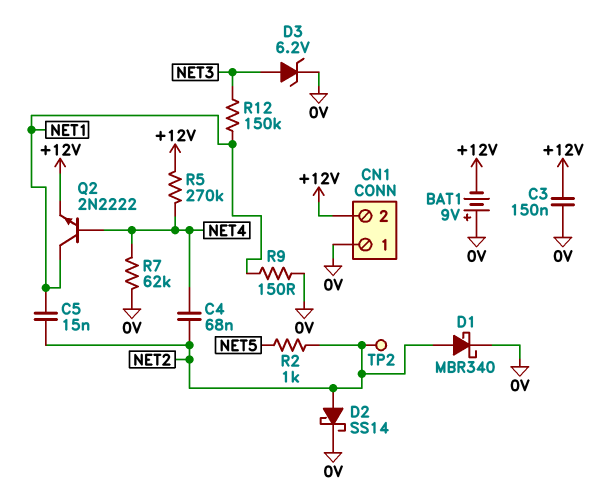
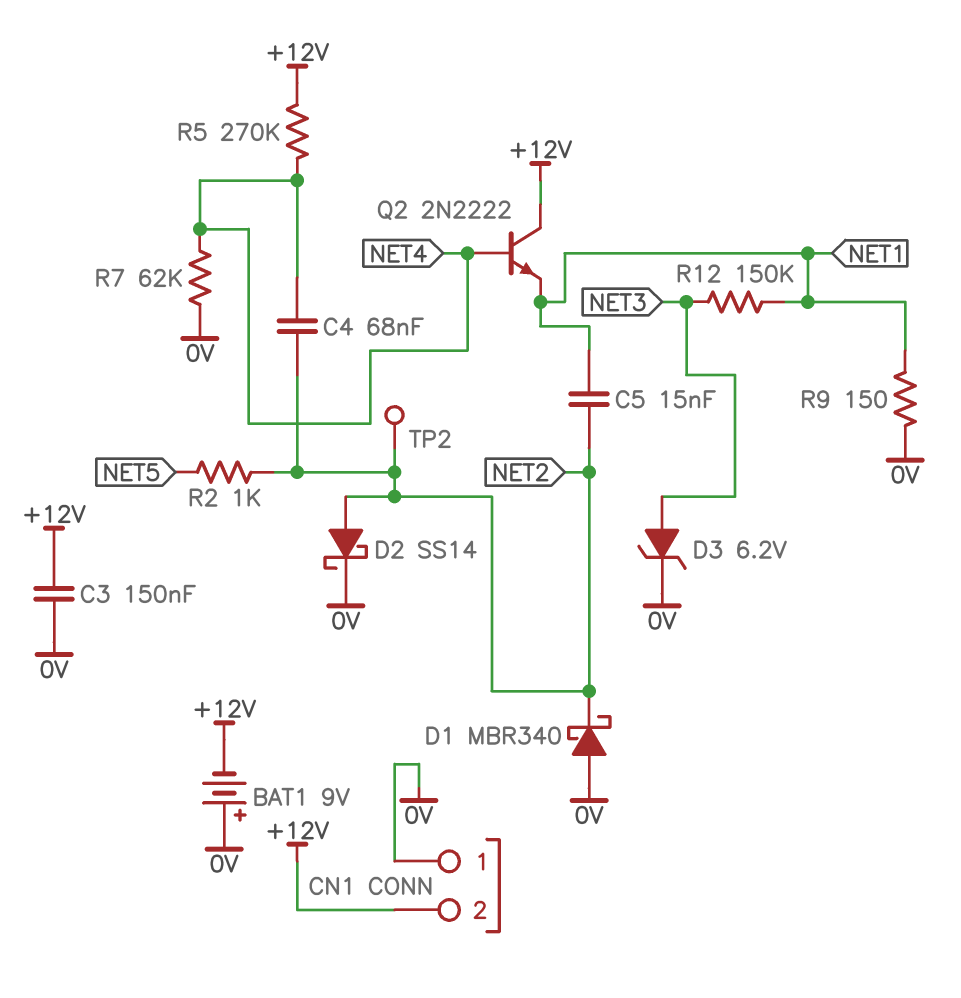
D1: schottky MBR340 (A NET2, K 0V) -> schottky MBR340 (A 0V, K NET2)
Q2: NPN 2N2222 (B NET4, C NET1, E +12V) -> NPN 2N2222 (B NET4, C +12V, E NET1)

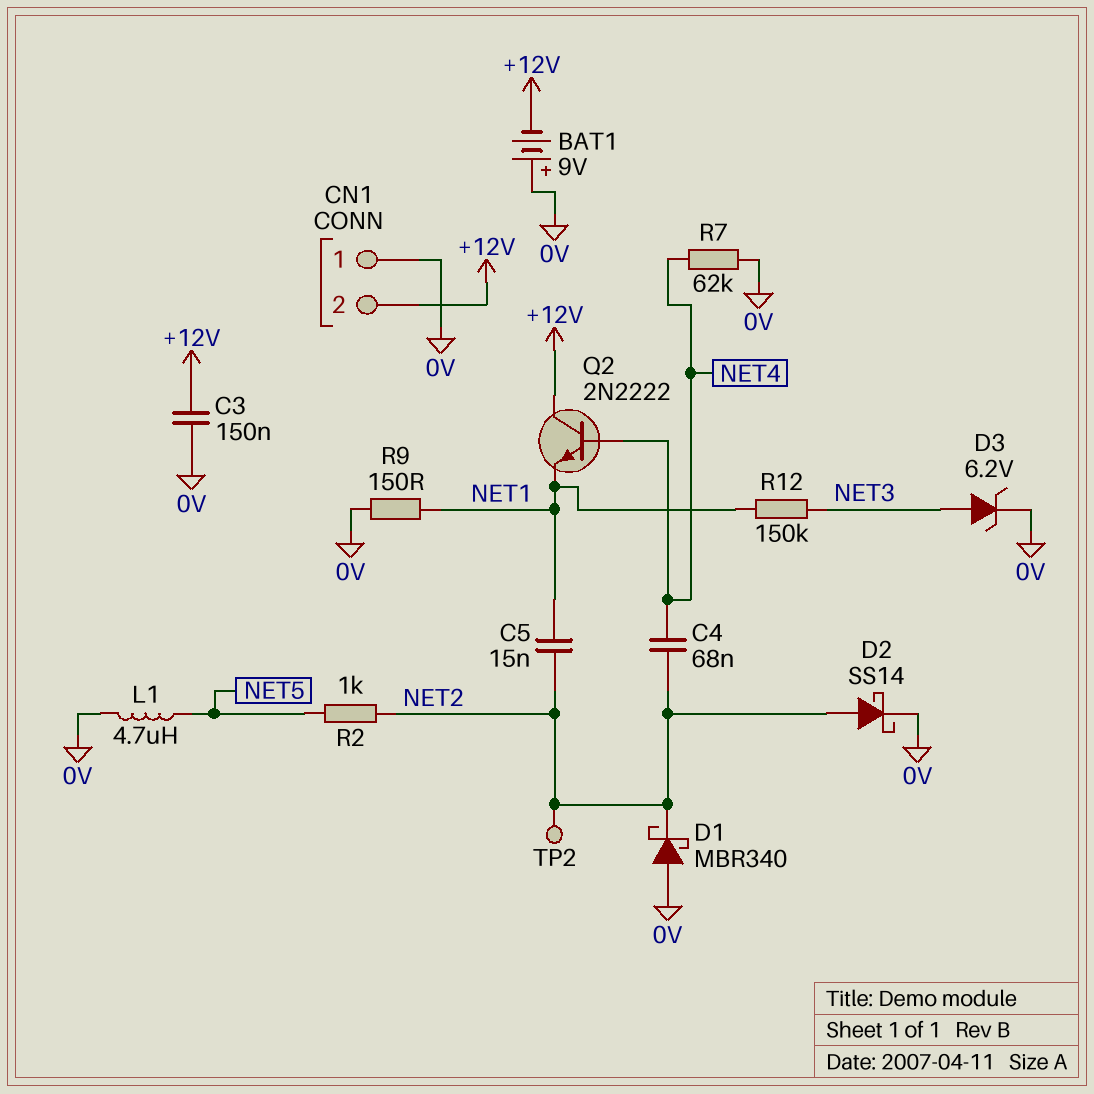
L1: none -> 4.7uH (0V, NET5)
R5: 270k (+12V, NET4) -> none

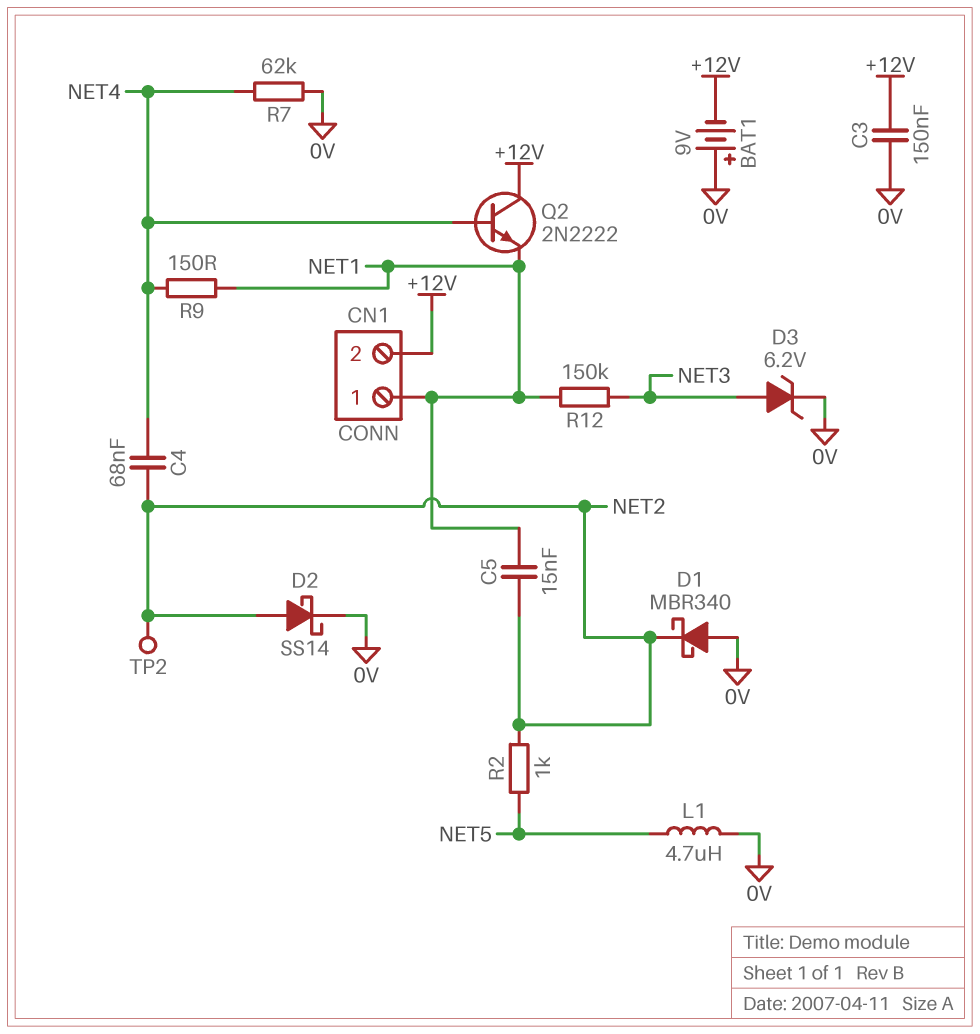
CN1 pin 1: 0V -> NET1
R9: 150 (0V, NET1) -> 150 (NET1, NET4)

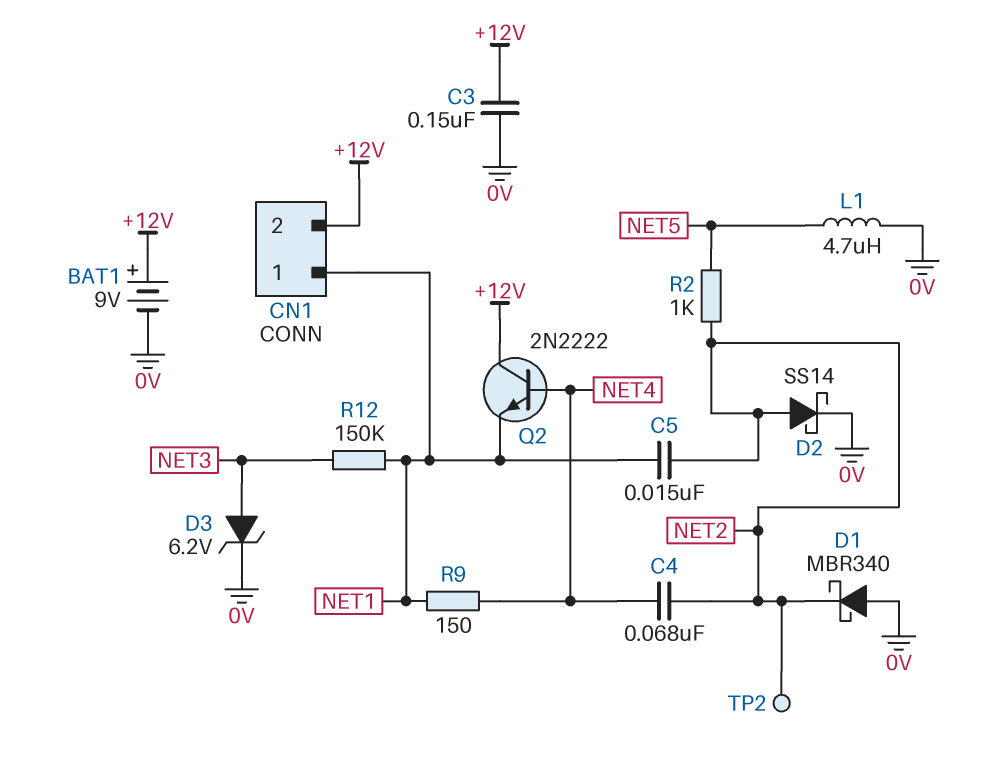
BAT1: 9V (plus 0V, minus +12V) -> 9V (plus +12V, minus 0V)
R7: 62k (0V, NET4) -> none

